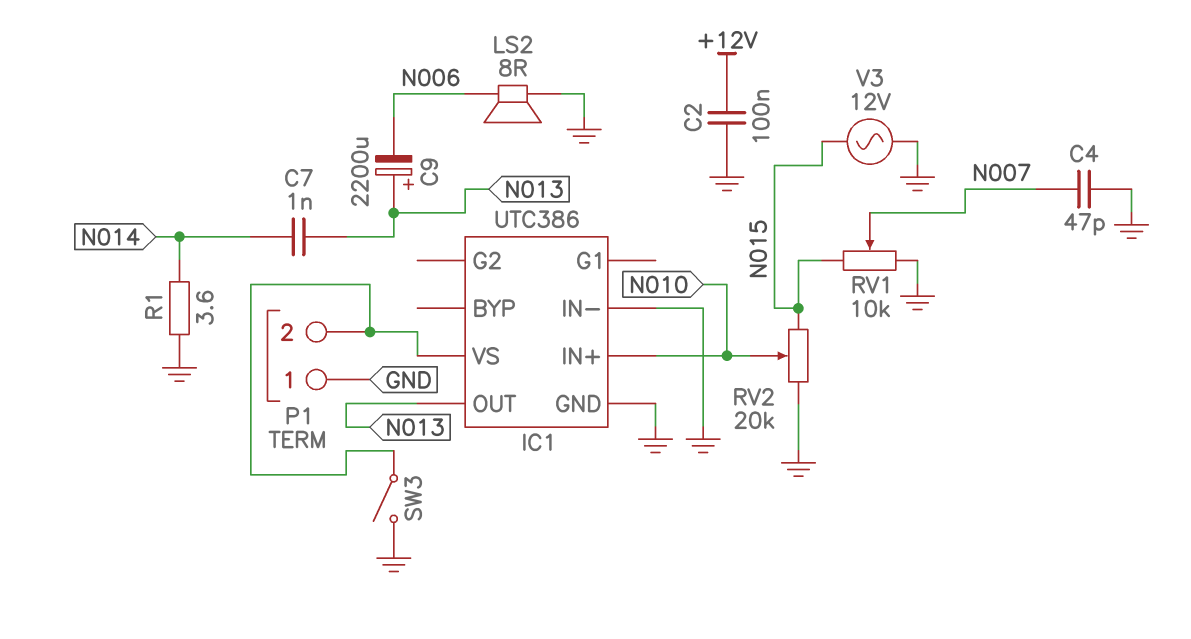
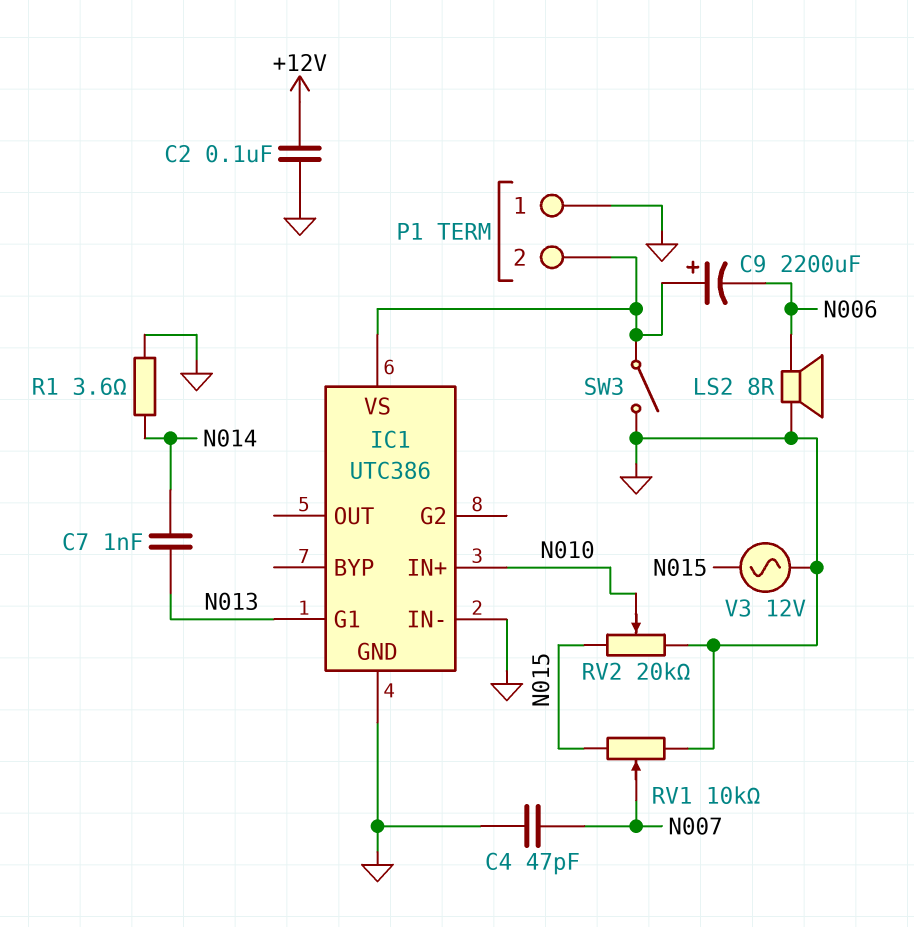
C9: 2200uF (plus N013, minus N006) -> 2200uF (plus IC1/VS, minus N006)
IC1 pin G1: none -> N013
IC1 pin OUT: N013 -> none

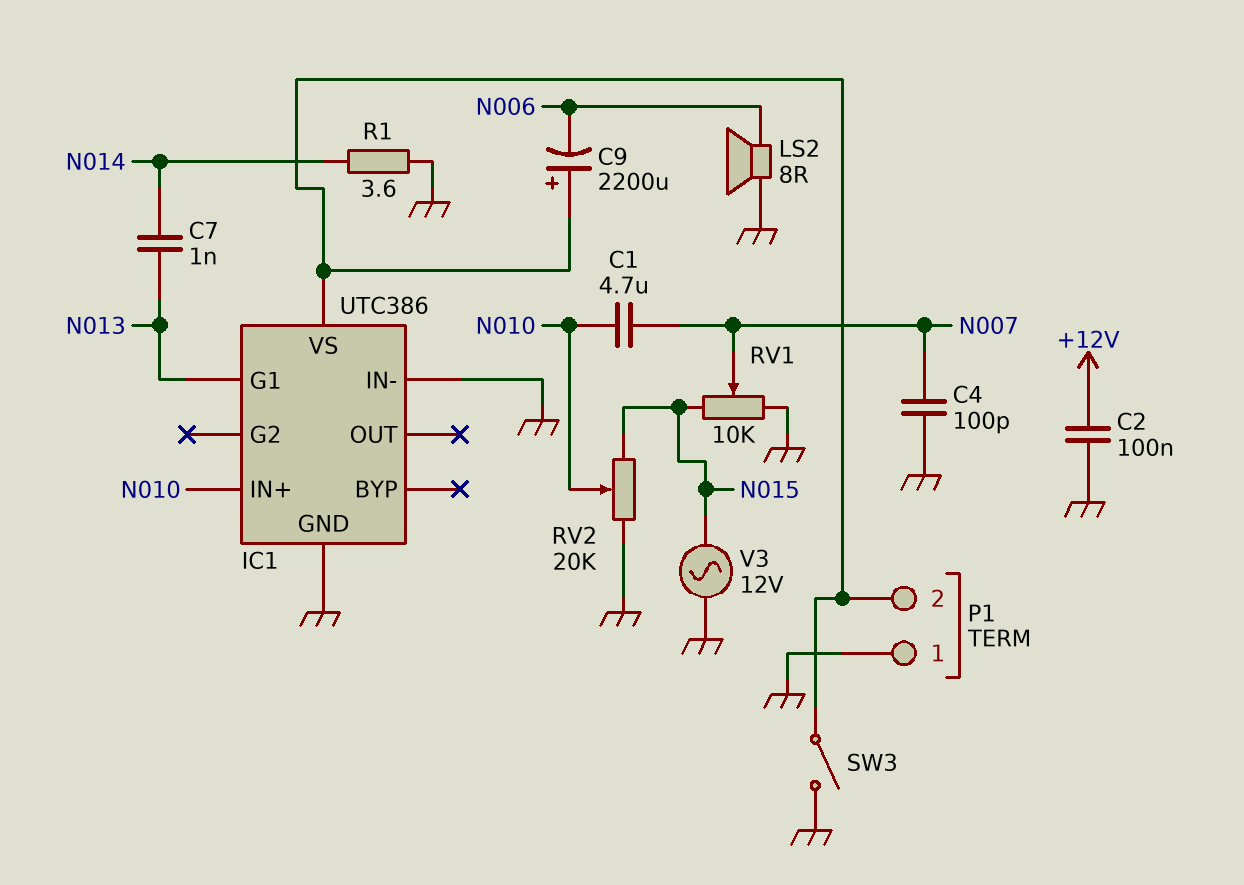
C1: none -> 4.7uF (N007, N010)
C4: 47pF (GND, N007) -> 100pF (GND, N007)

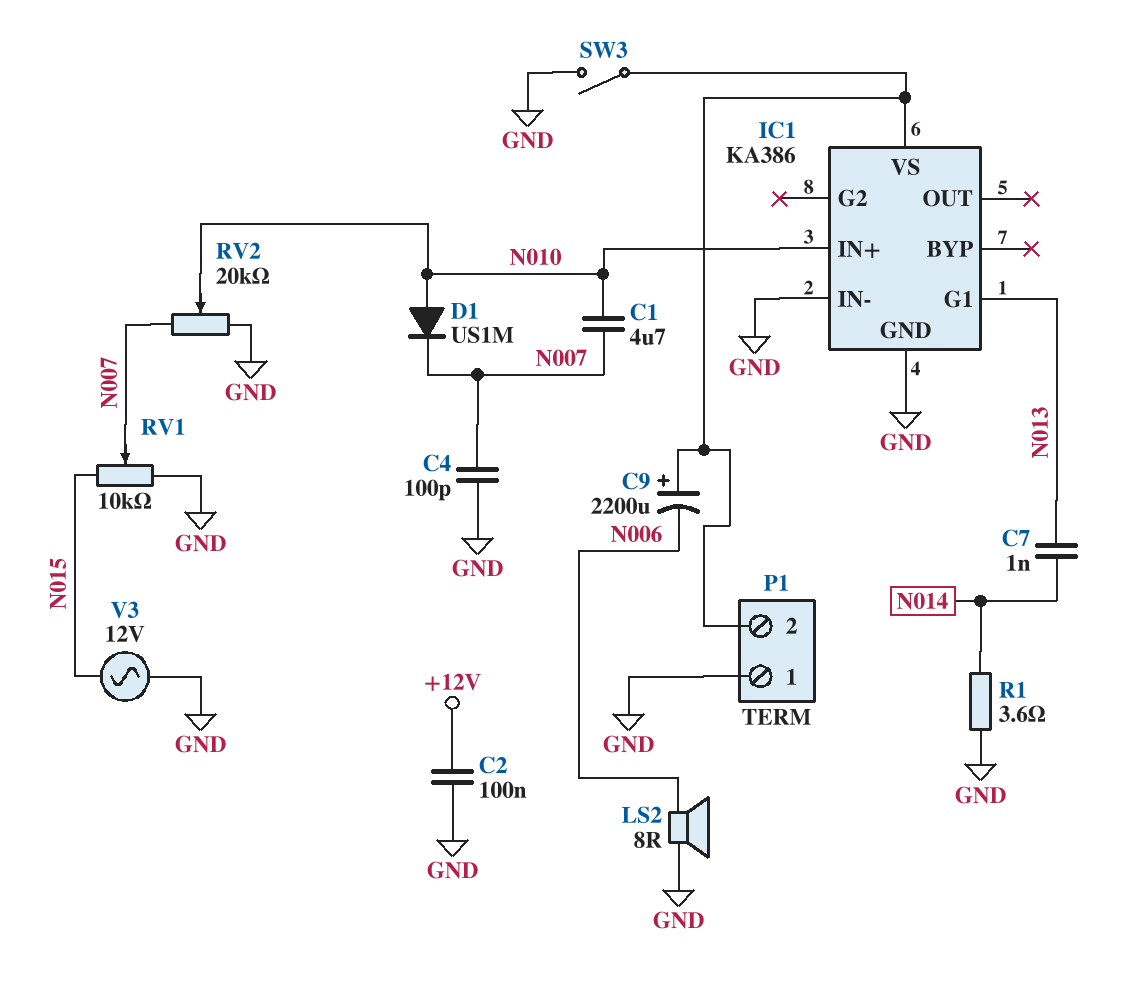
D1: none -> diode US1M (A N010, K N007)
IC1: UTC386 -> KA386
RV2: 20k (GND, N015, wiper N010) -> 20k (GND, N007, wiper N010)

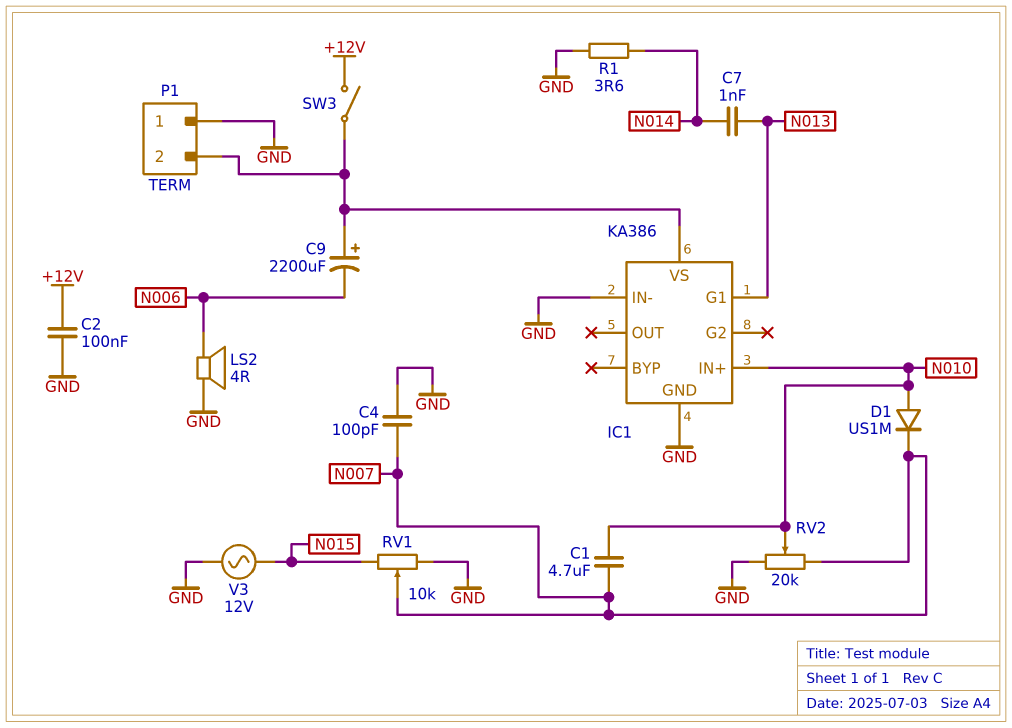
LS2: speaker 8R (GND, N006) -> speaker 4R (GND, N006)
SW3: switch (GND, IC1/VS) -> switch (+12V, IC1/VS)

